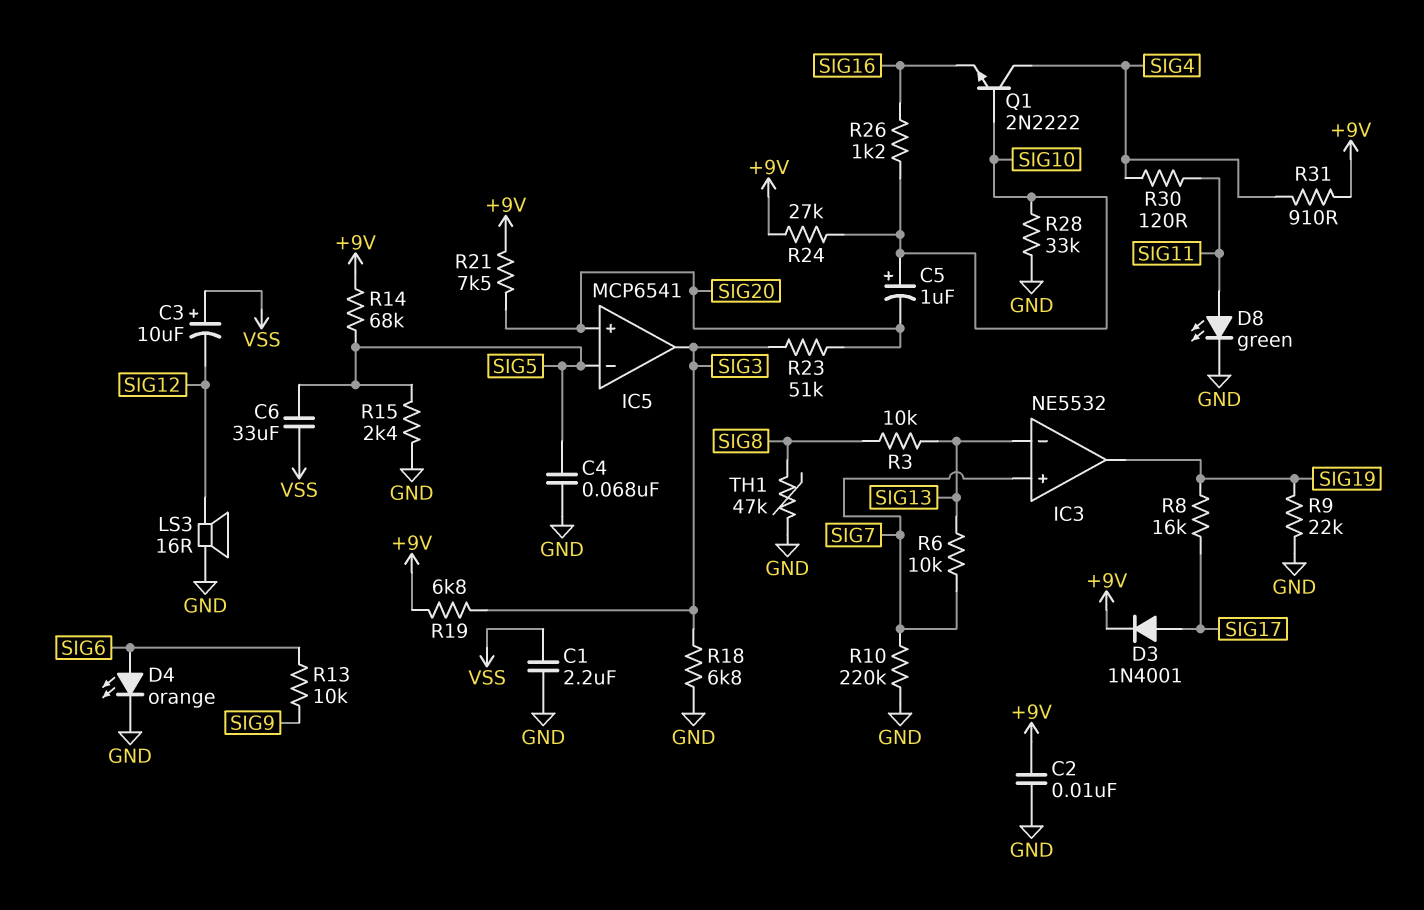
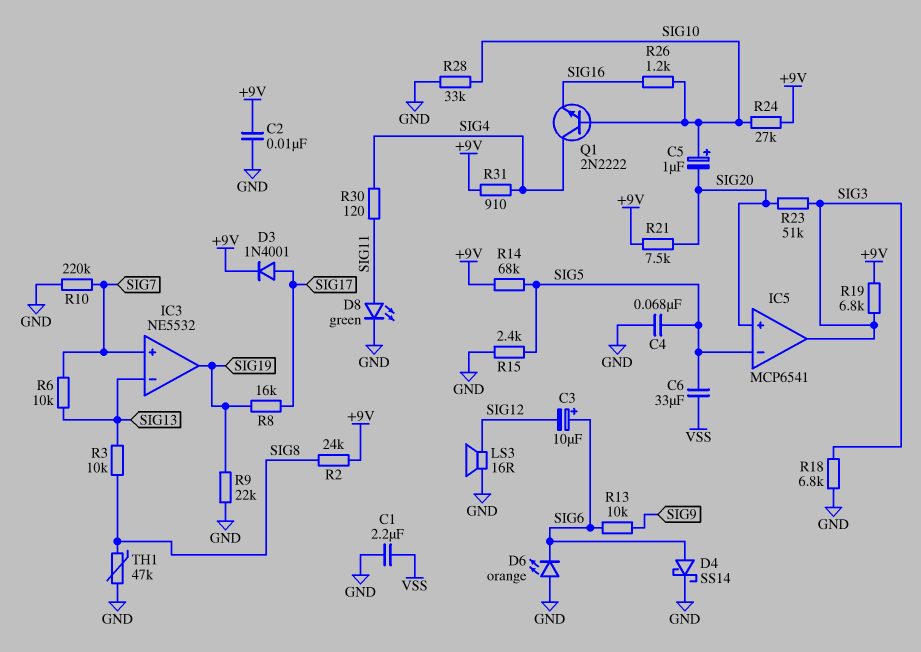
C3: 10uF (plus VSS, minus SIG12) -> 10uF (plus SIG6, minus SIG12)
D4: LED orange (A SIG6, K GND) -> schottky SS14 (A SIG6, K GND)
D6: none -> LED orange (A GND, K SIG6)
R2: none -> 24k (+9V, SIG8)

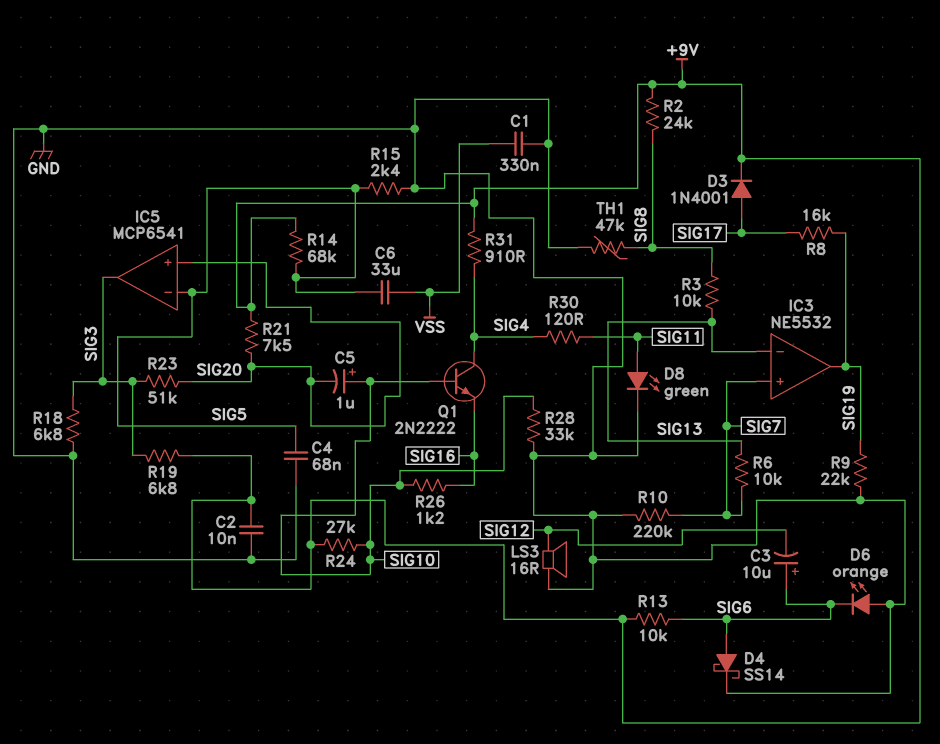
C1: 2.2uF (GND, VSS) -> 330nF (GND, VSS)
R13: 10k (SIG6, SIG9) -> 10k (+9V, SIG6)

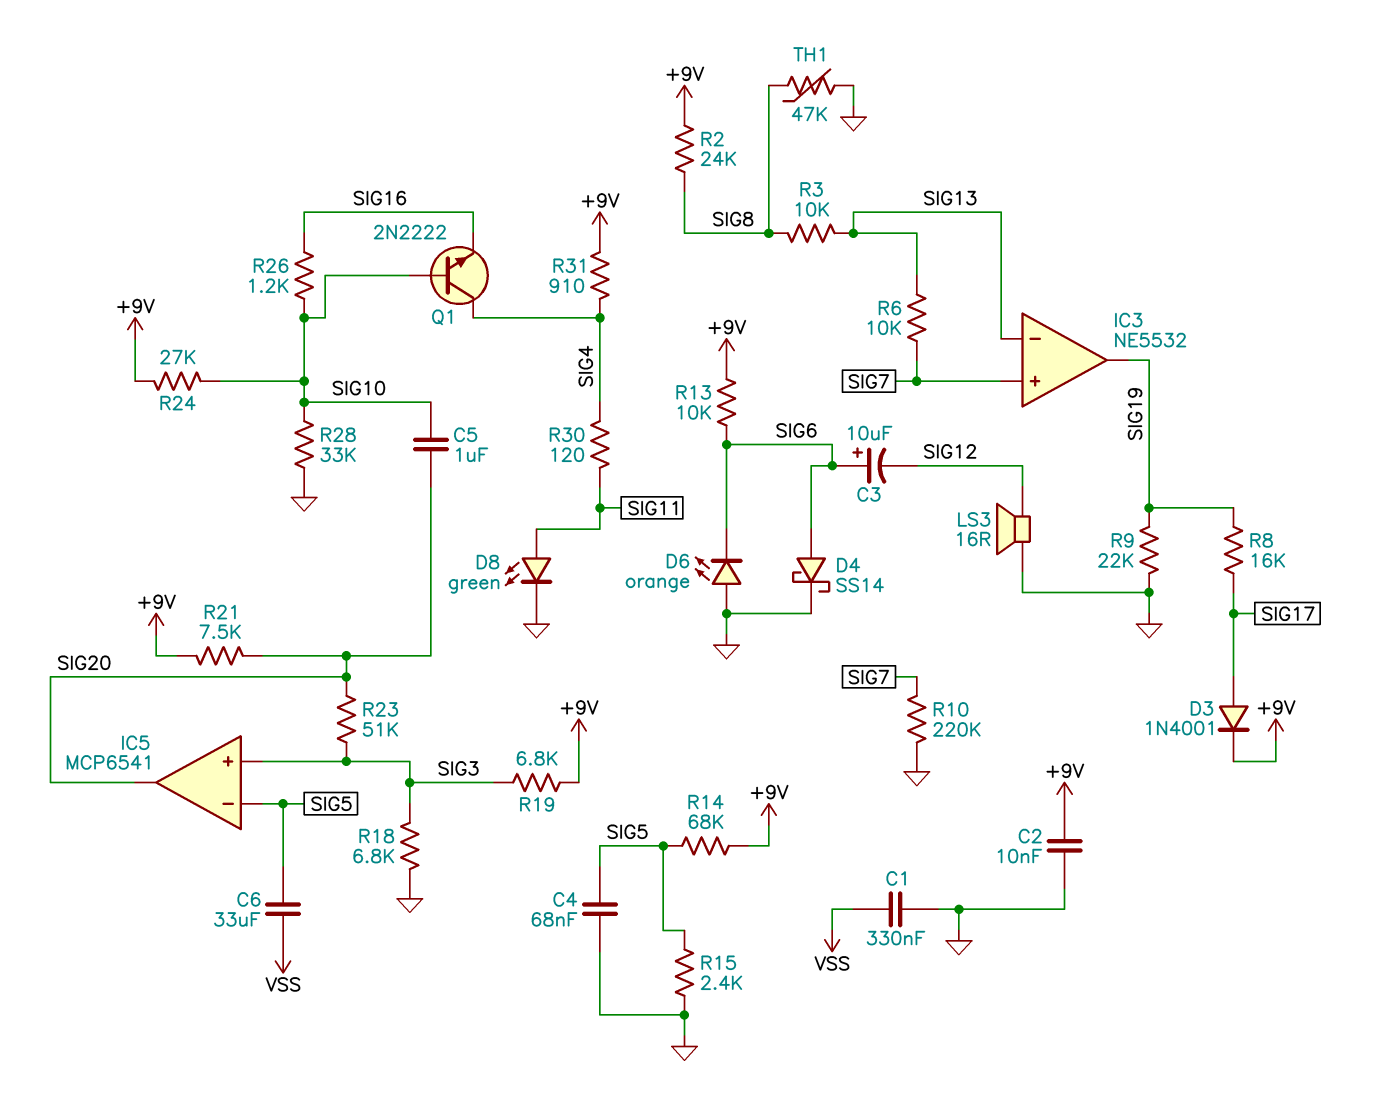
C5: 1uF (plus SIG10, minus SIG20) -> 1uF (SIG10, SIG20)
IC5 pin in+: SIG20 -> SIG3
IC5 pin out: SIG3 -> SIG20

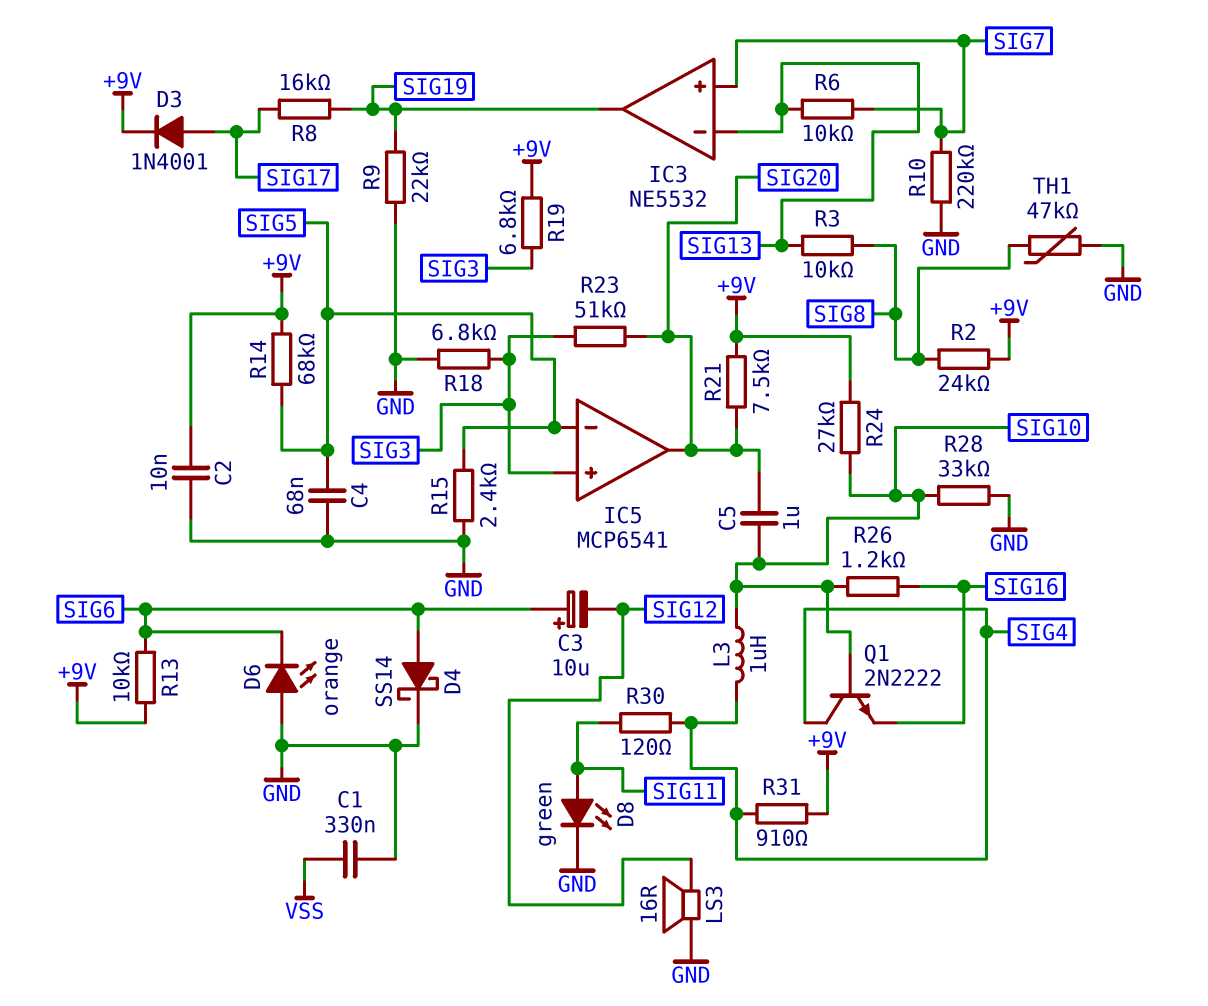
C6: 33uF (SIG5, VSS) -> none
L3: none -> 1uH (SIG4, SIG10)

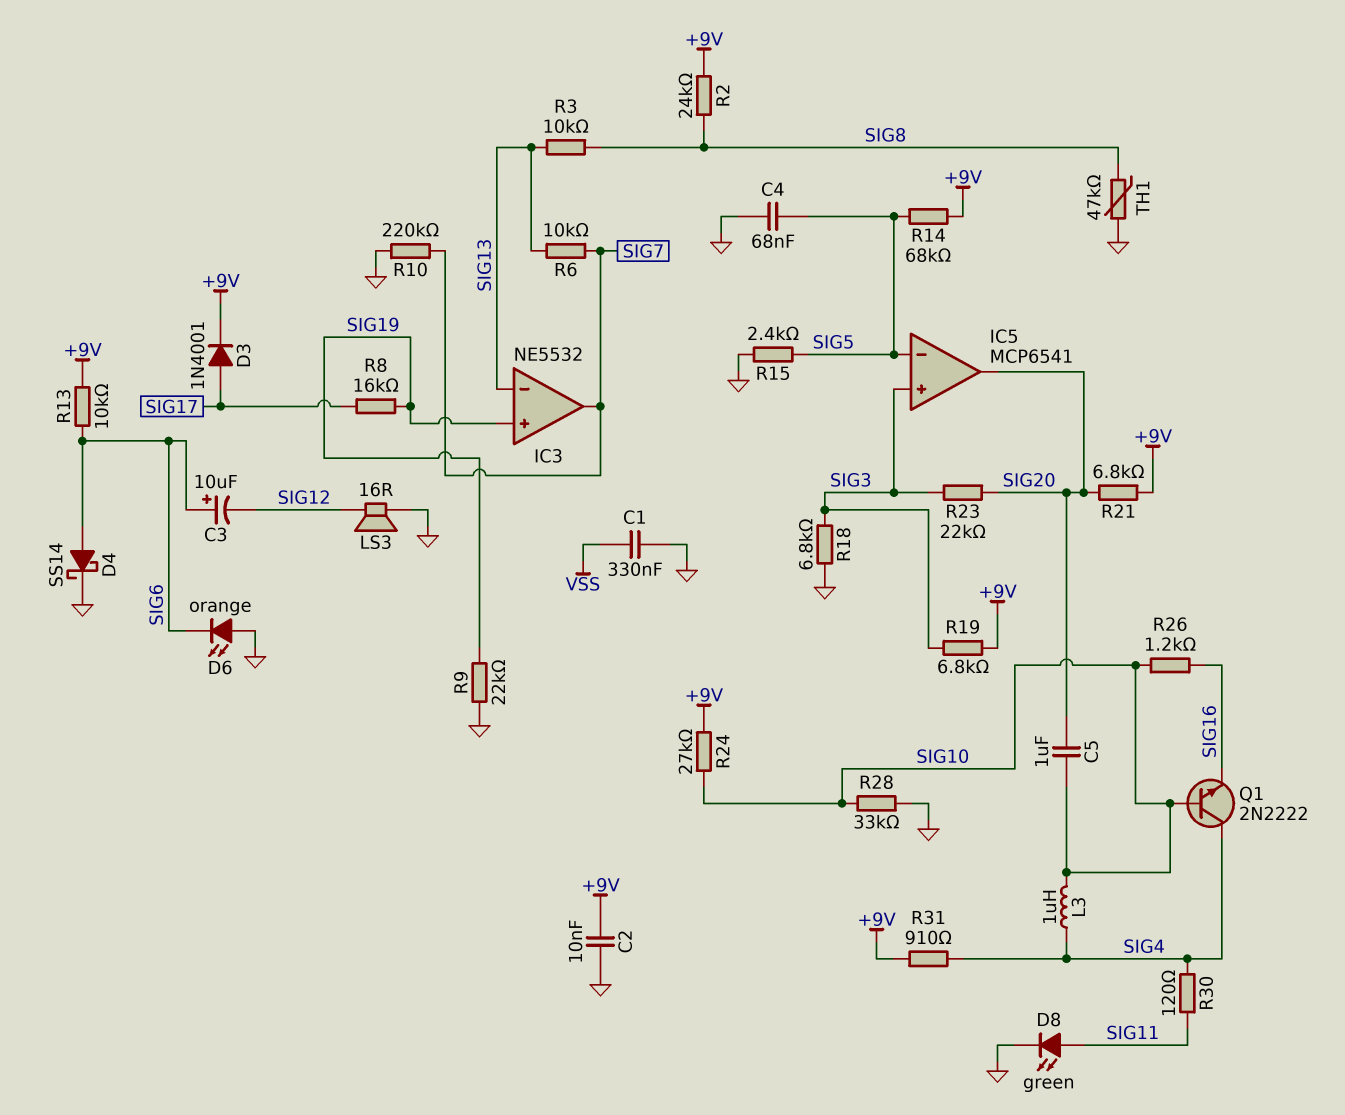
IC3 pin in+: SIG7 -> SIG19
IC3 pin out: SIG19 -> SIG7
R21: 7.5k (+9V, SIG20) -> 6.8k (+9V, SIG20)
R23: 51k (SIG3, SIG20) -> 22k (SIG3, SIG20)

